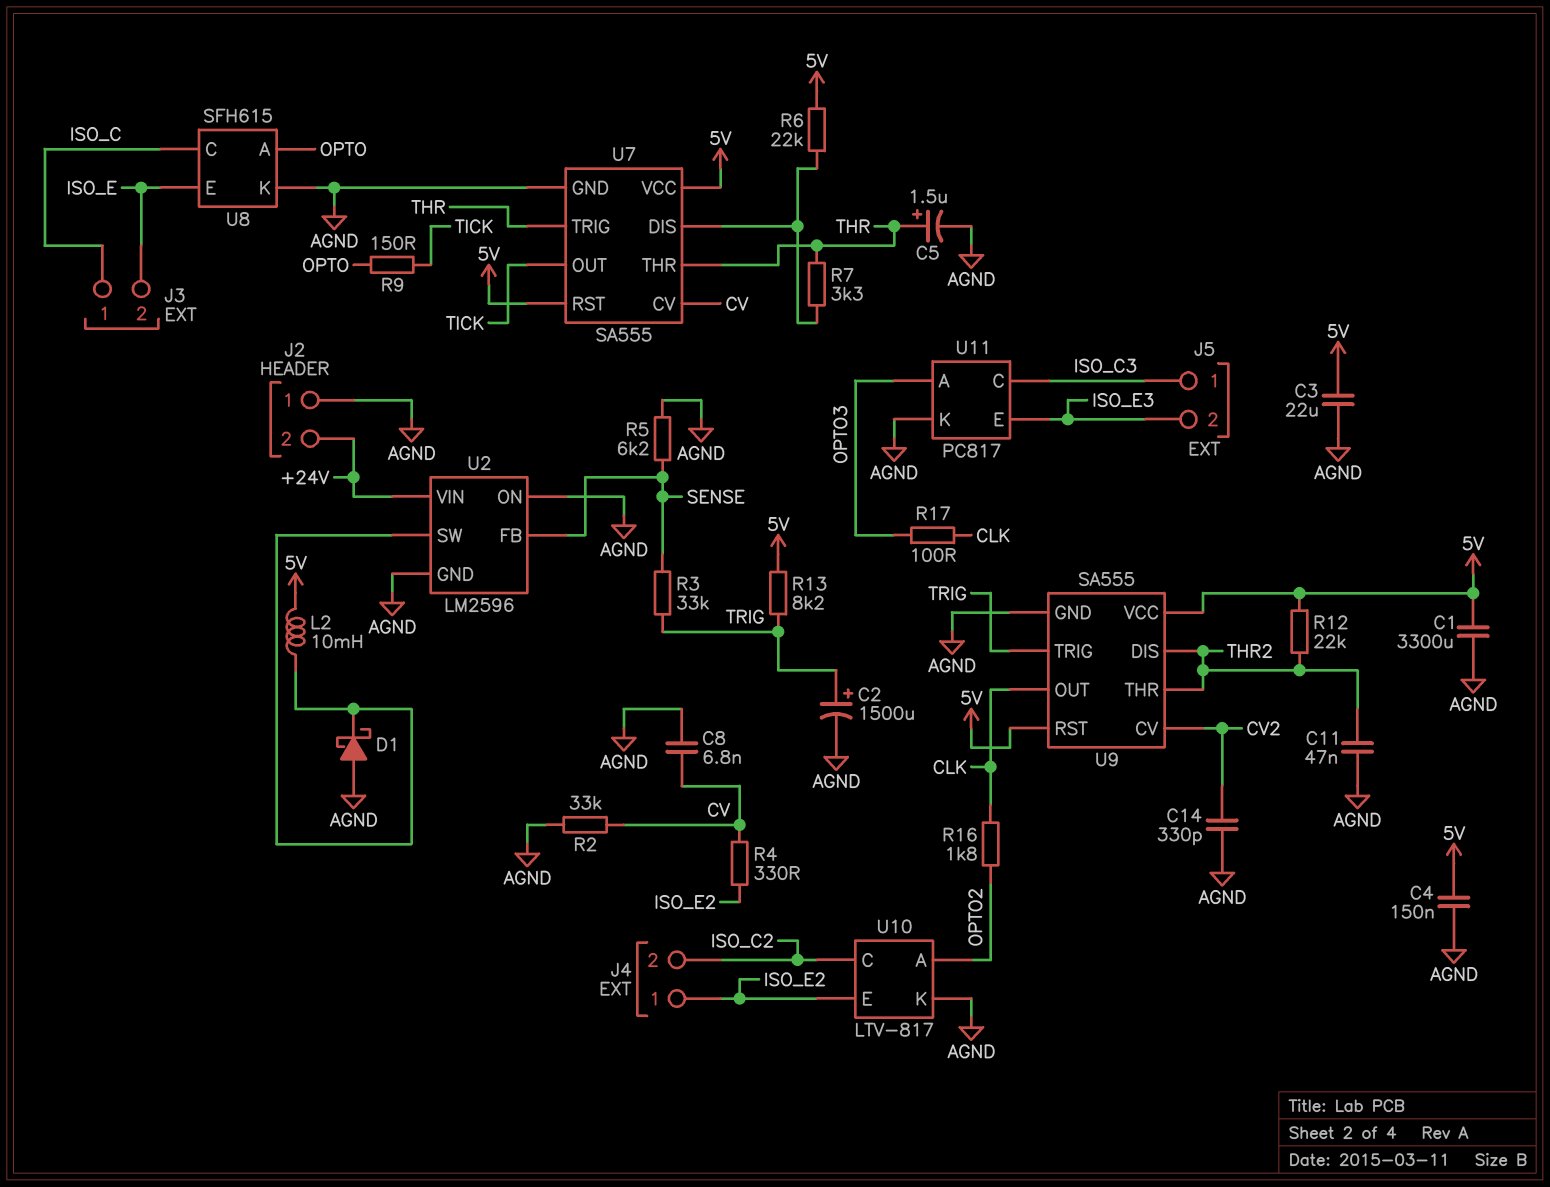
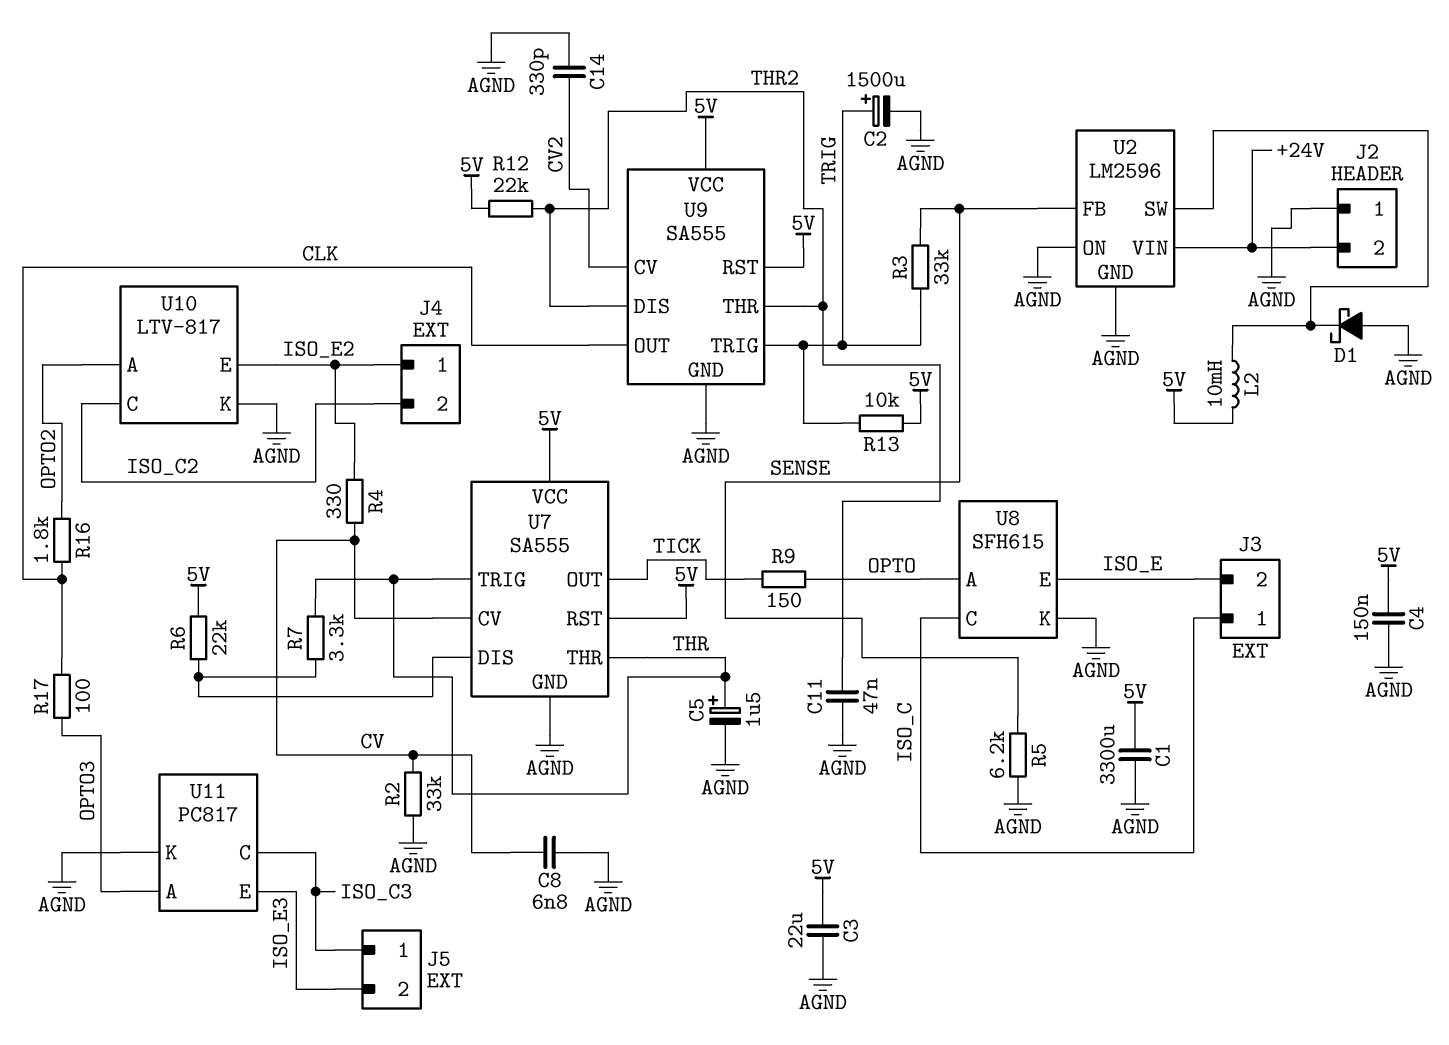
R13: 8.2k (5V, TRIG) -> 10k (5V, TRIG)

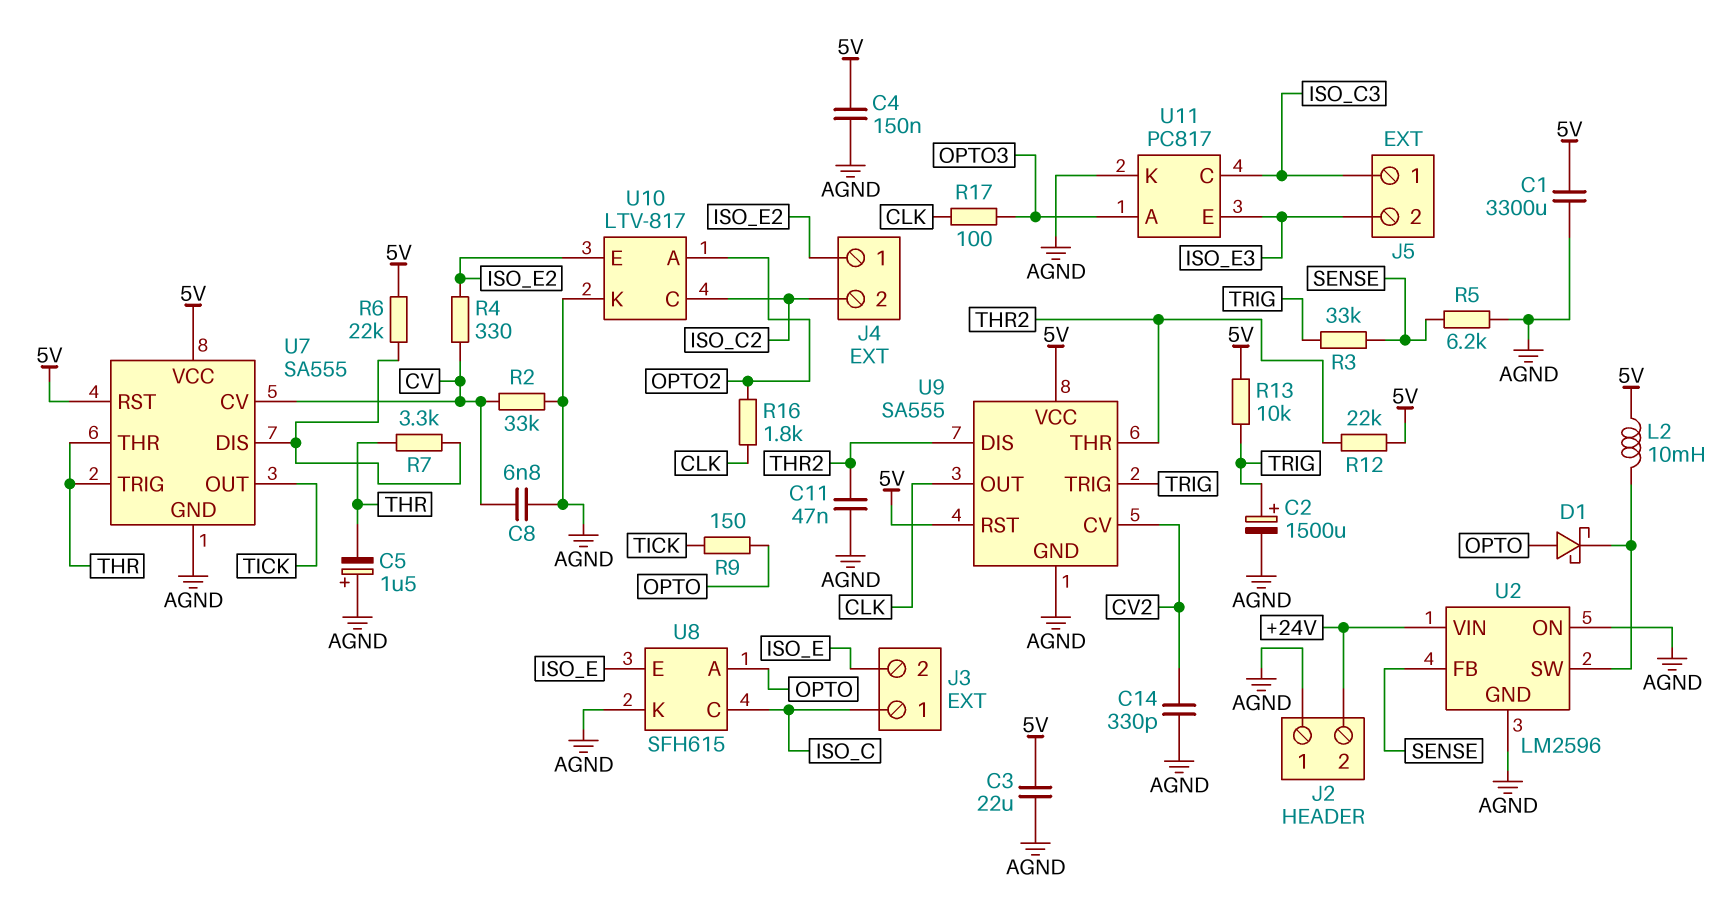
C5: 1.5uF (plus THR, minus AGND) -> 1.5uF (plus AGND, minus THR)
D1: schottky (A AGND, K U2/SW) -> schottky (A OPTO, K U2/SW)

